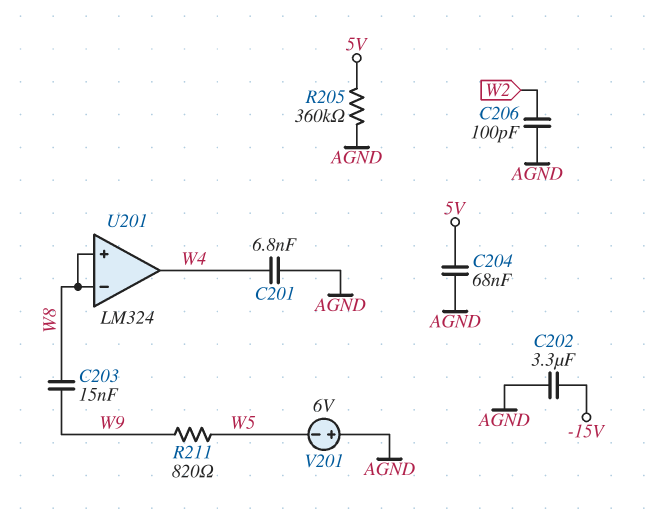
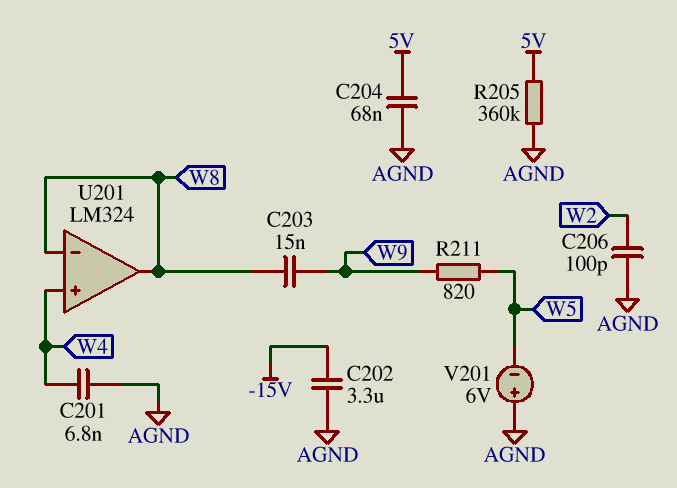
U201 pin in+: W8 -> W4
U201 pin out: W4 -> W8

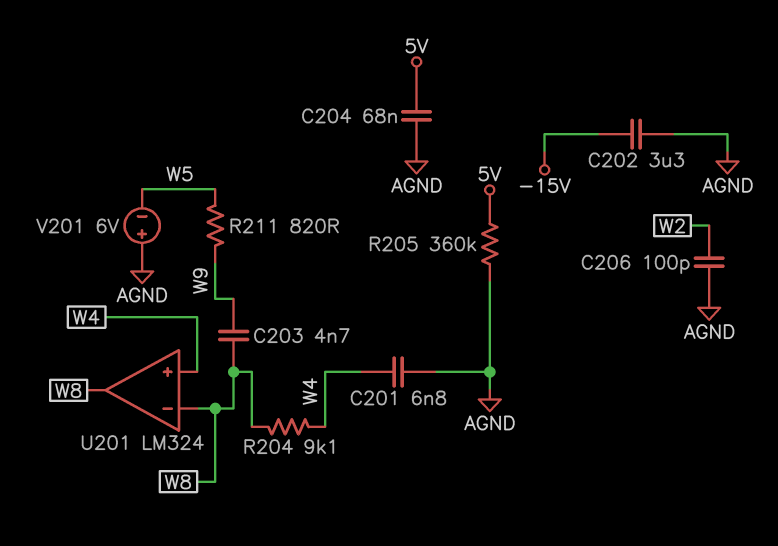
C203: 15nF (W8, W9) -> 4.7nF (W8, W9)
R204: none -> 9.1k (W4, W8)

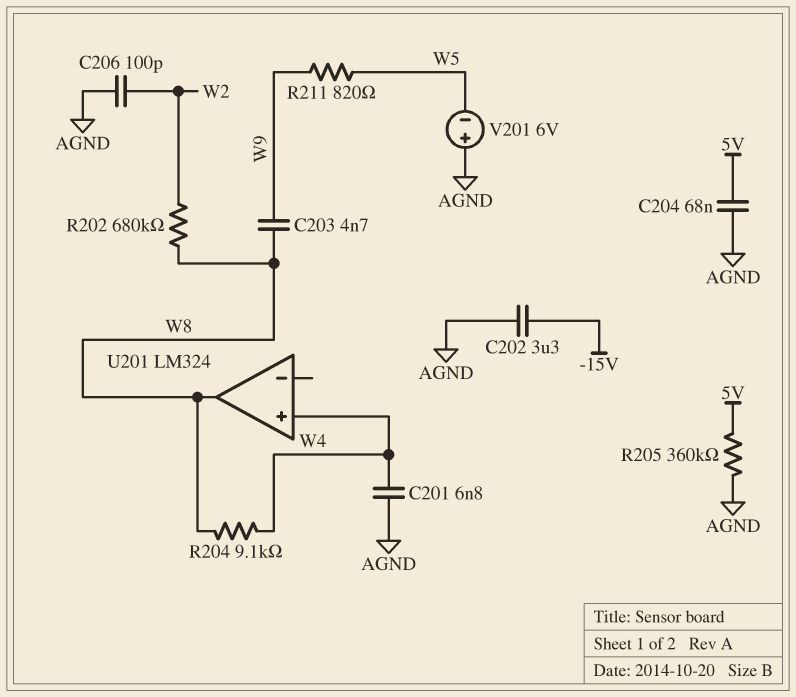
R202: none -> 680k (W2, W8)
U201 pin in-: W8 -> none

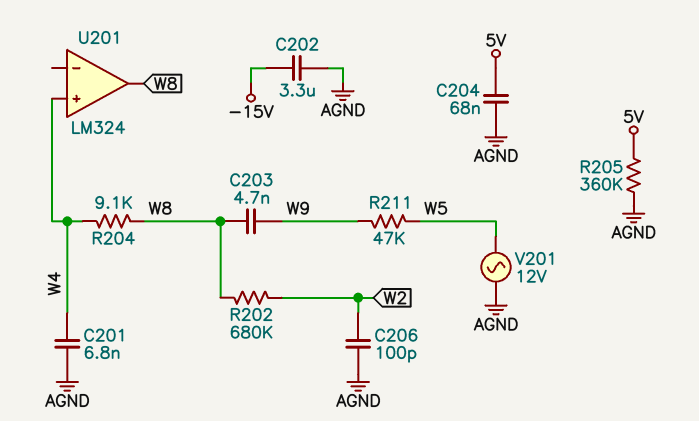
R211: 820 (W5, W9) -> 47k (W5, W9)
V201: 6V (plus AGND, minus W5) -> AC 12V (AGND, W5)

